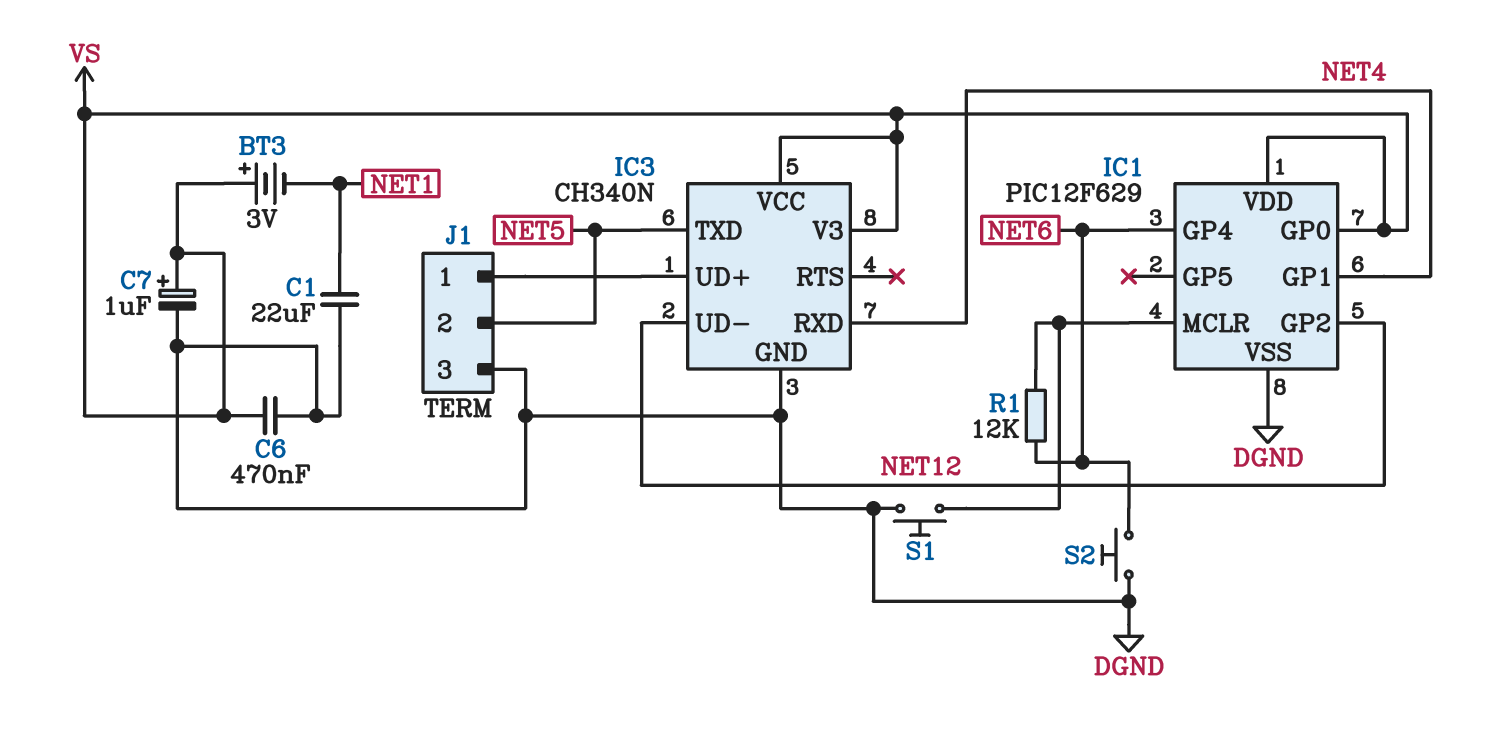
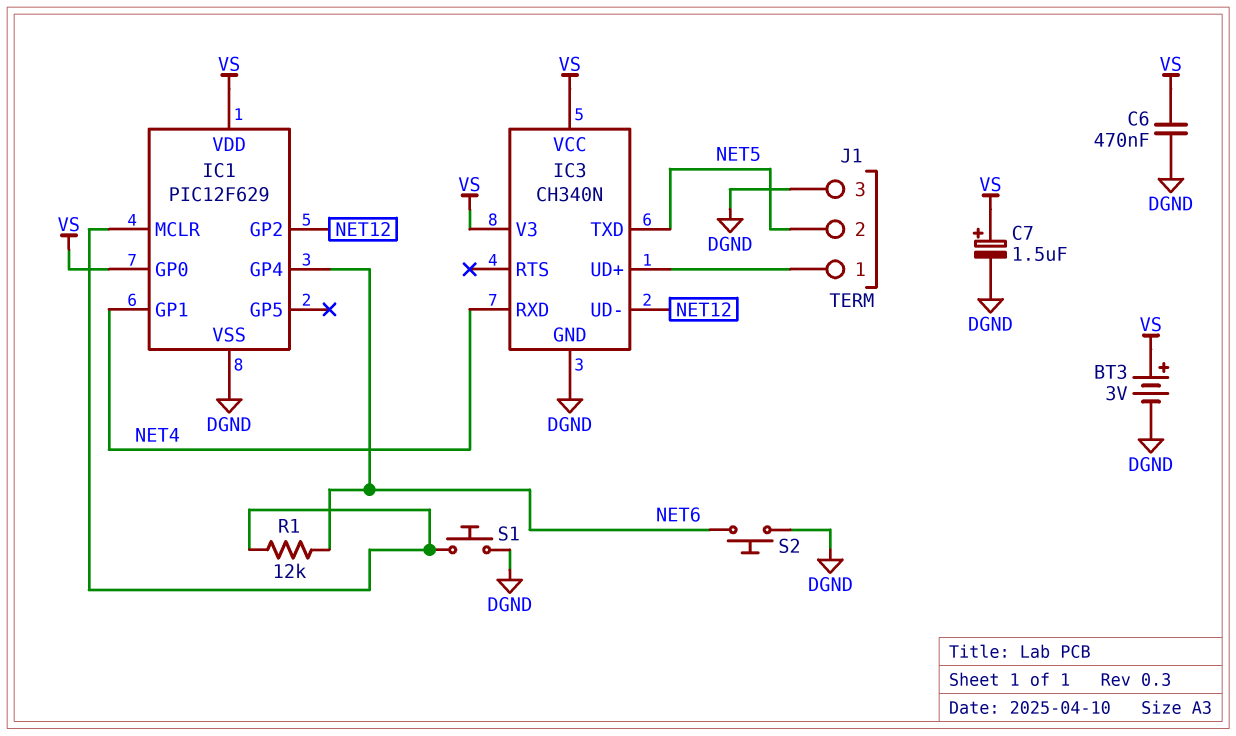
BT3: 3V (plus VS, minus NET1) -> 3V (plus VS, minus DGND)
C1: 22uF (DGND, NET1) -> none
C7: 1uF (plus VS, minus DGND) -> 1.5uF (plus VS, minus DGND)

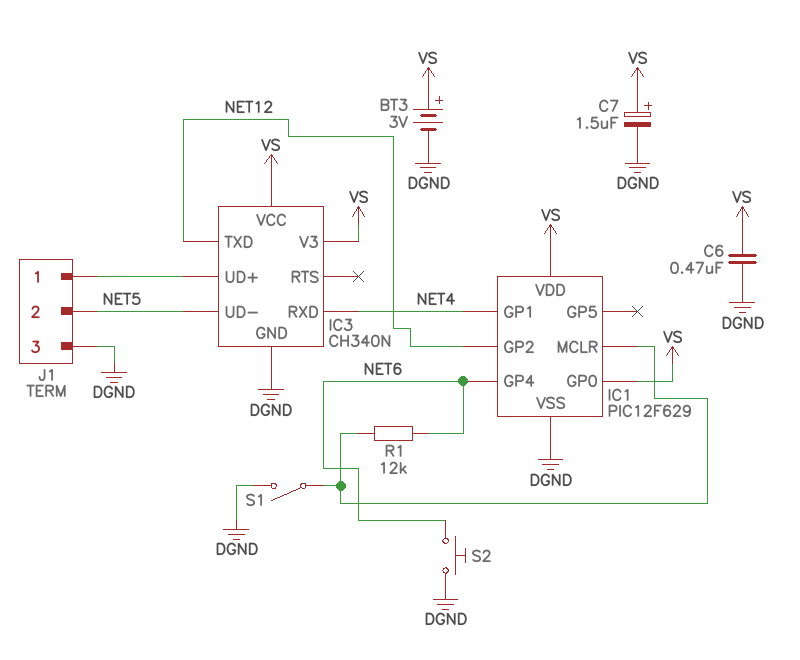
IC3 pin TXD: NET5 -> NET12
IC3 pin UD-: NET12 -> NET5
S1: button (DGND, IC1/MCLR) -> switch (DGND, IC1/MCLR)

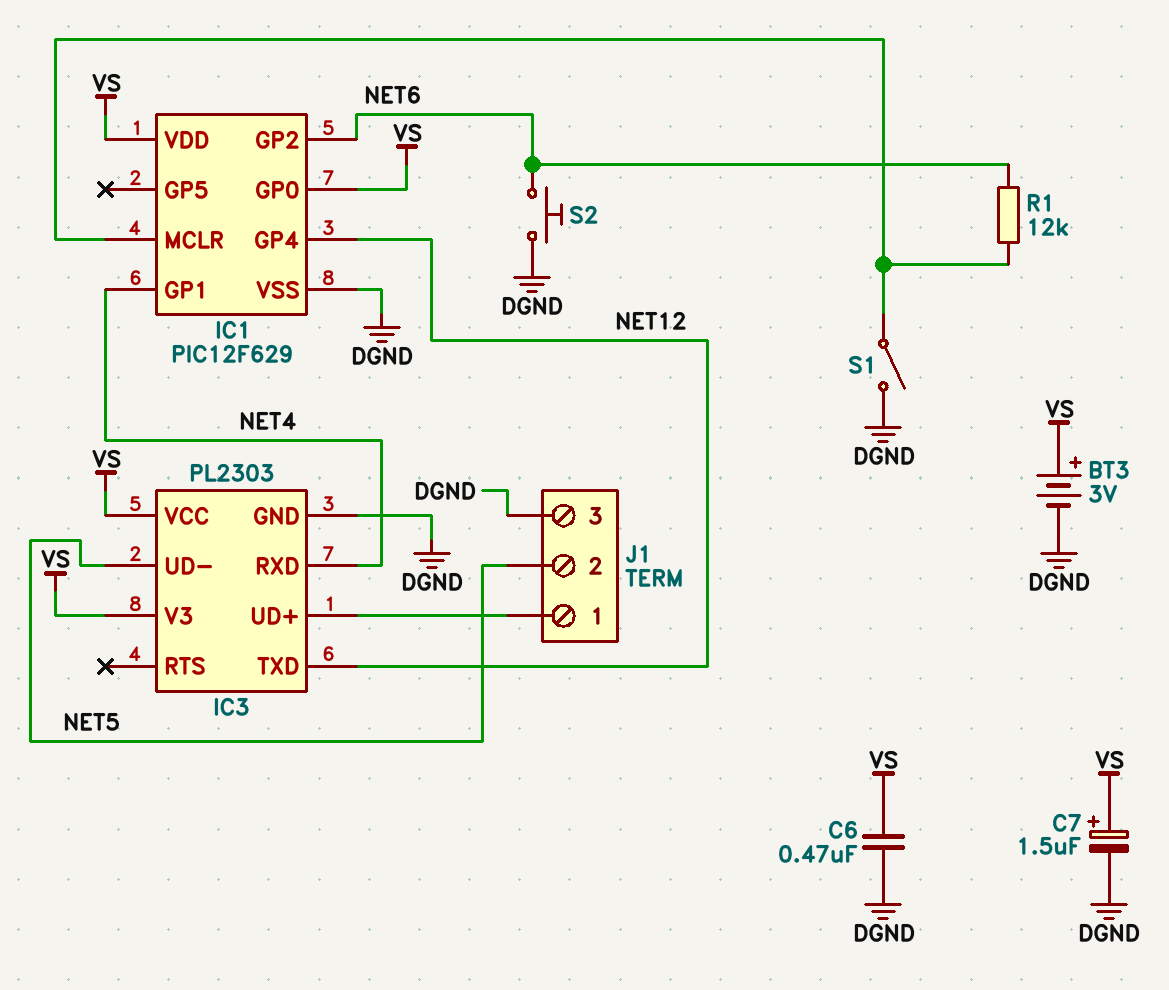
IC1 pin GP2: NET12 -> NET6
IC1 pin GP4: NET6 -> NET12
IC3: CH340N -> PL2303

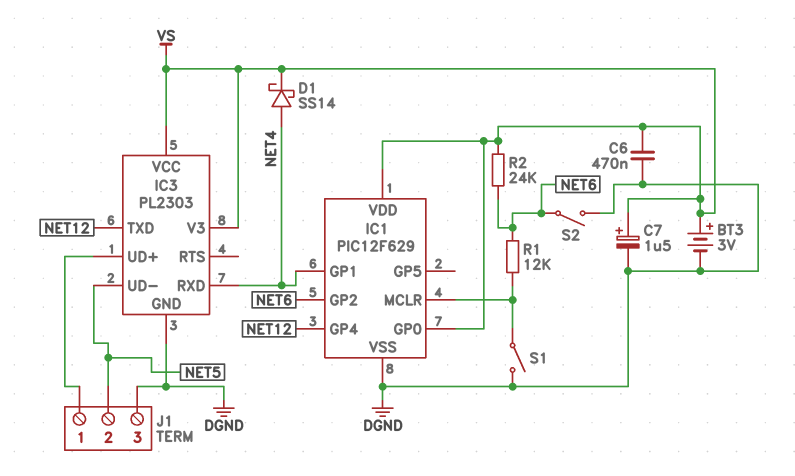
D1: none -> schottky SS14 (A NET4, K VS)
R2: none -> 24k (NET6, VS)
S2: button (DGND, NET6) -> switch (DGND, NET6)

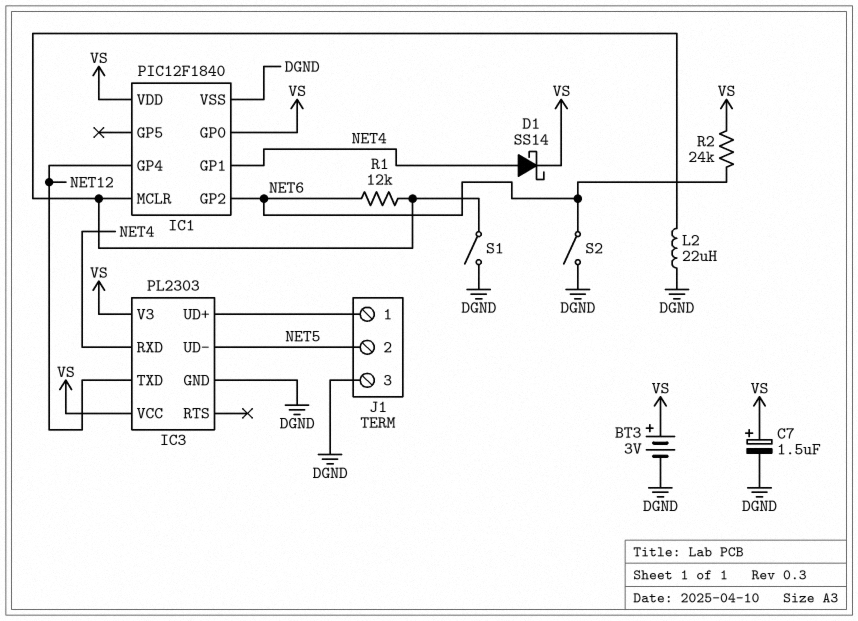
C6: 470nF (DGND, VS) -> none
IC1: PIC12F629 -> PIC12F1840
L2: none -> 22uH (DGND, IC1/MCLR)

